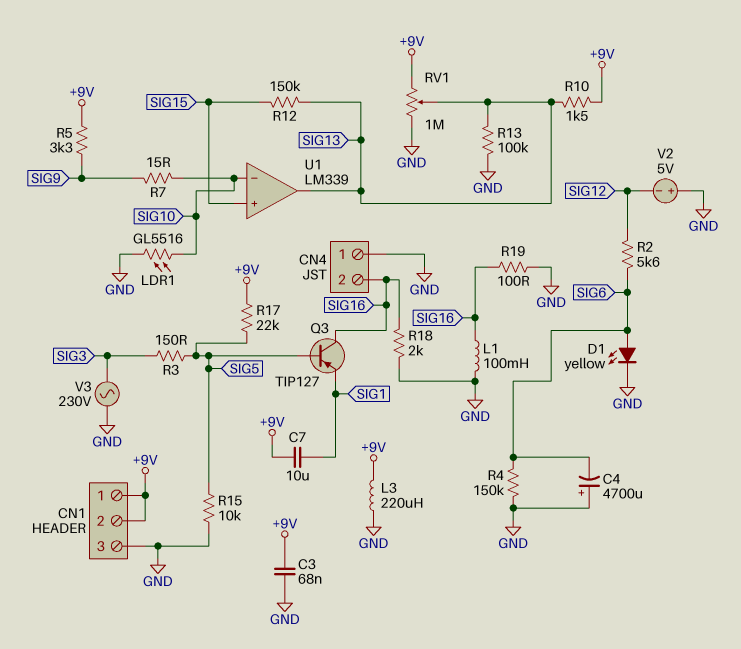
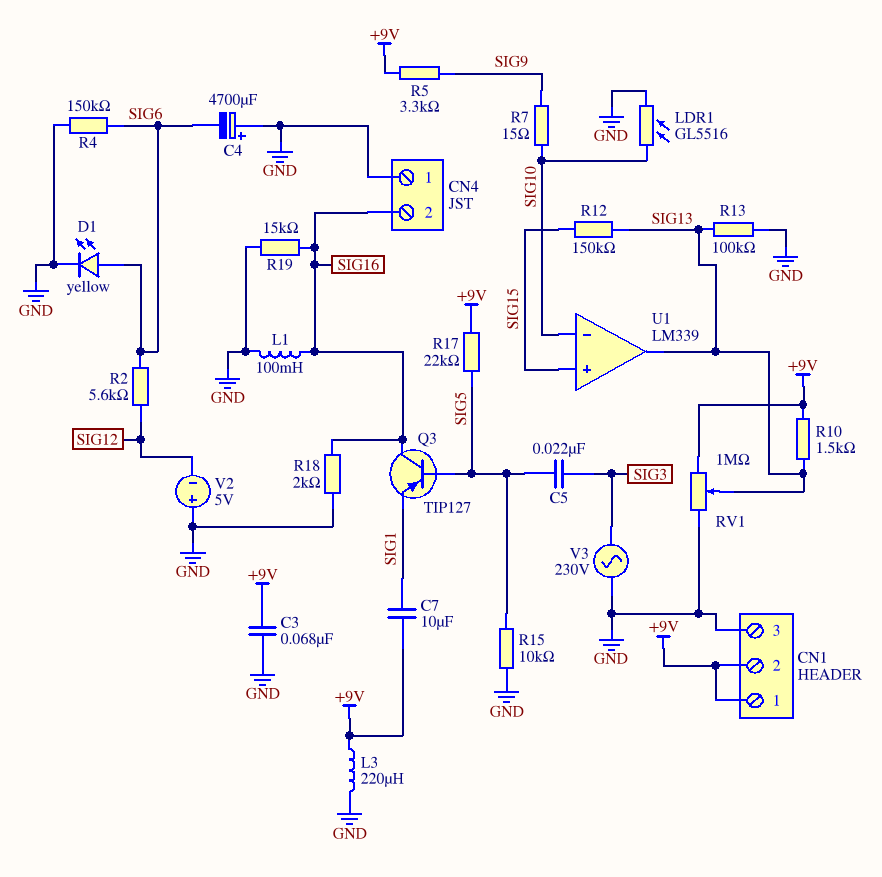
C5: none -> 22nF (SIG3, SIG5)
R3: 150 (SIG3, SIG5) -> none
R19: 100 (GND, SIG16) -> 15k (GND, SIG16)

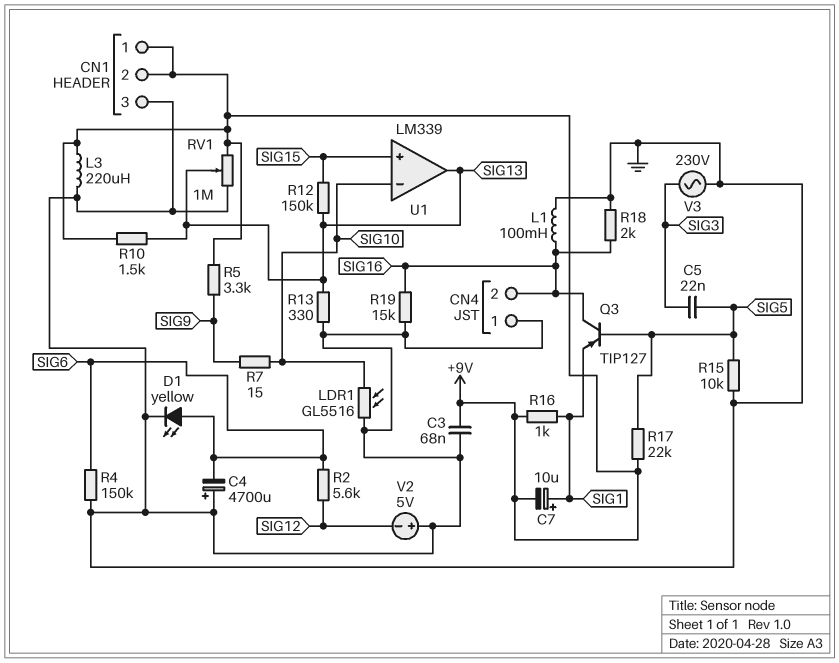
C7: 10uF (+9V, SIG1) -> 10uF (plus SIG1, minus +9V)
R13: 100k (GND, SIG13) -> 330 (GND, SIG13)
R16: none -> 1k (+9V, SIG1)

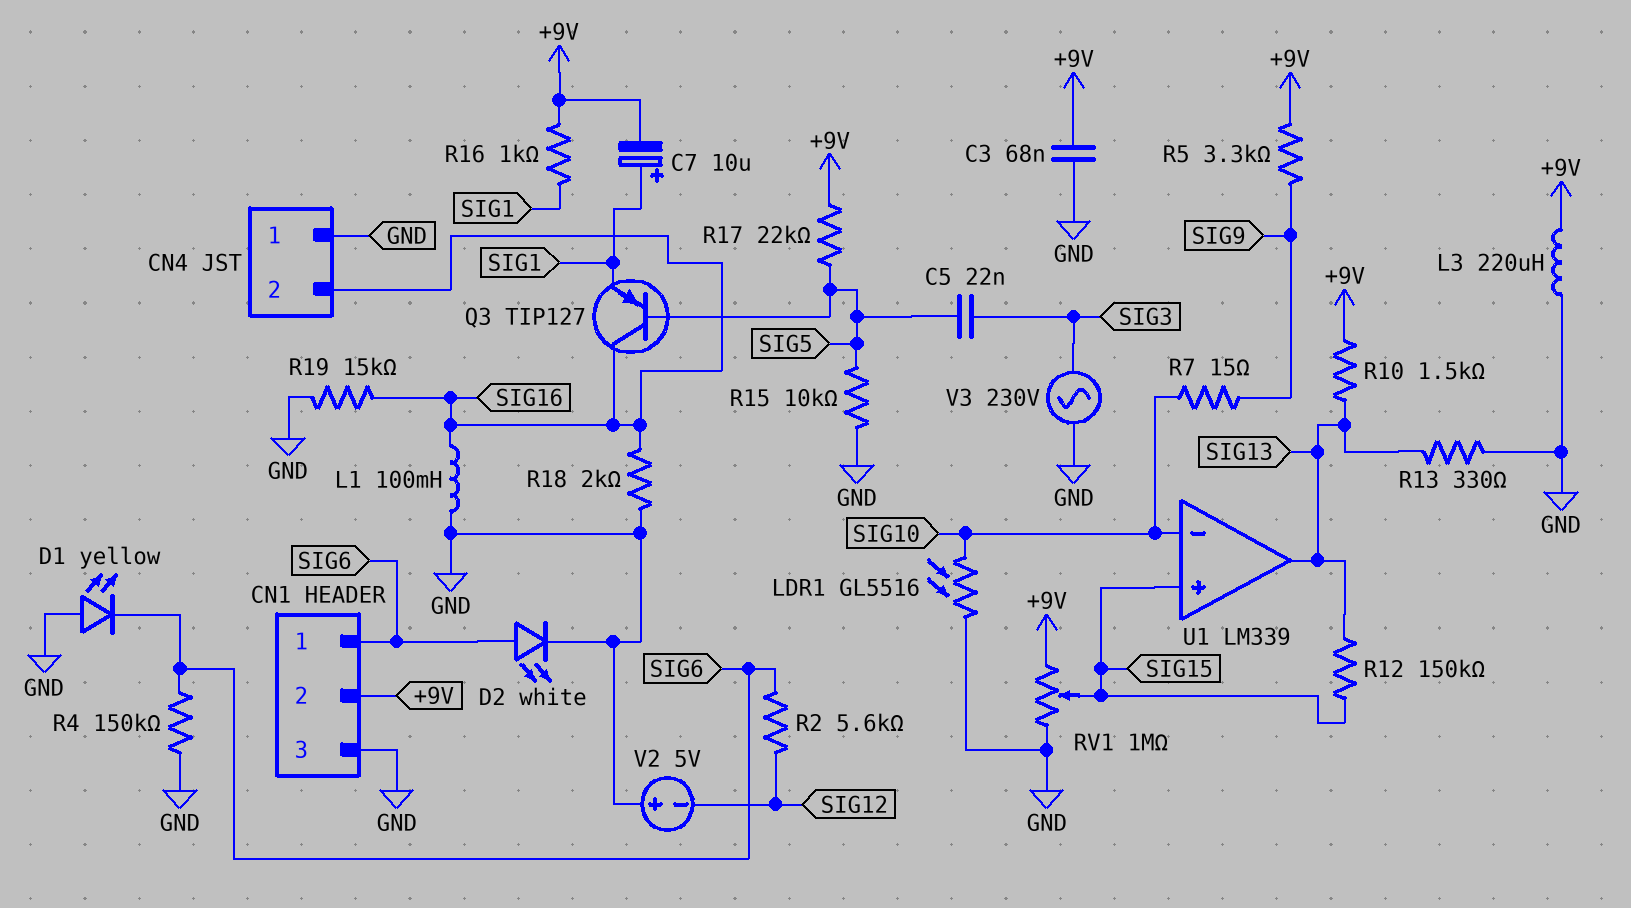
C4: 4700uF (plus GND, minus SIG6) -> none
CN1 pin 1: +9V -> SIG6
D1: LED yellow (A SIG6, K GND) -> LED yellow (A GND, K SIG6)
D2: none -> LED white (A SIG6, K GND)
RV1: 1M (+9V, GND, wiper SIG13) -> 1M (+9V, GND, wiper SIG15)

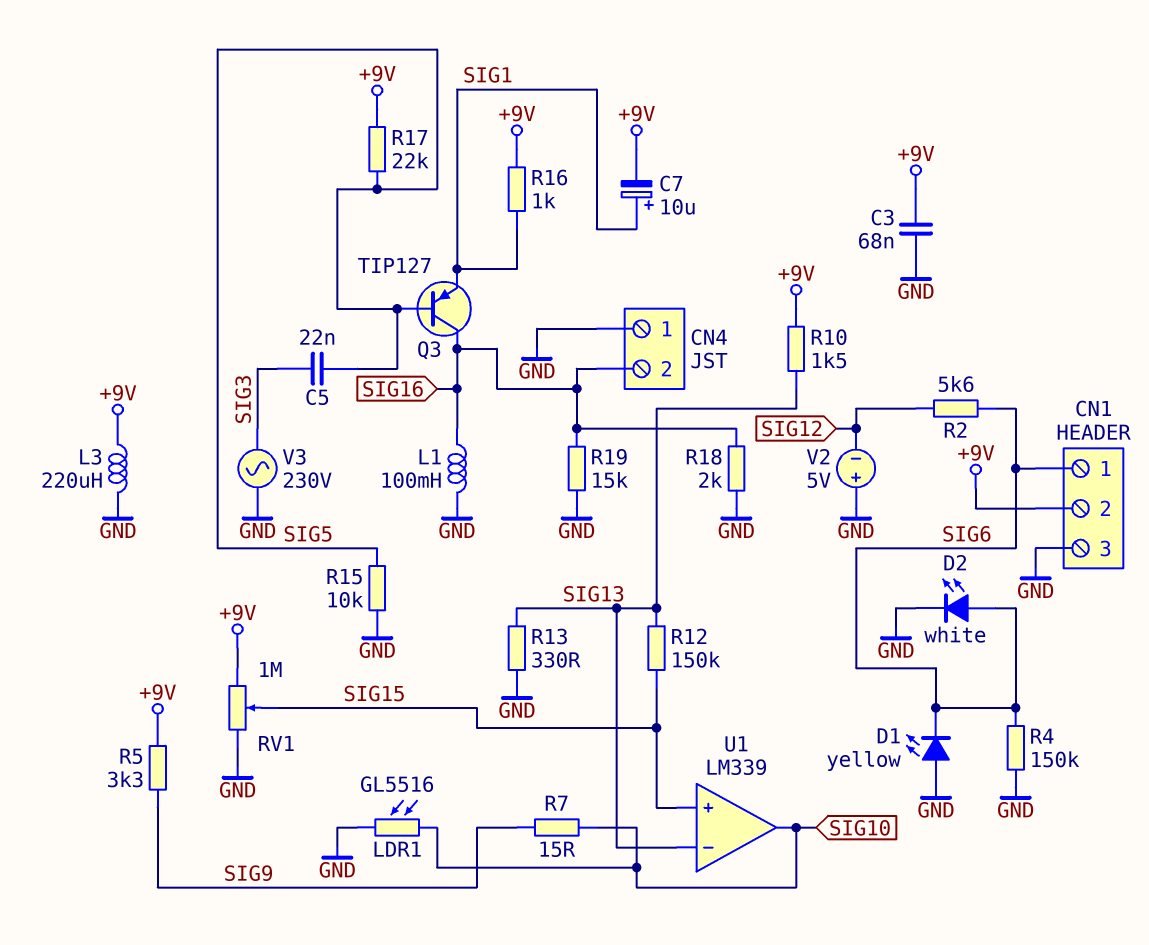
U1 pin in-: SIG10 -> SIG13
U1 pin out: SIG13 -> SIG10

